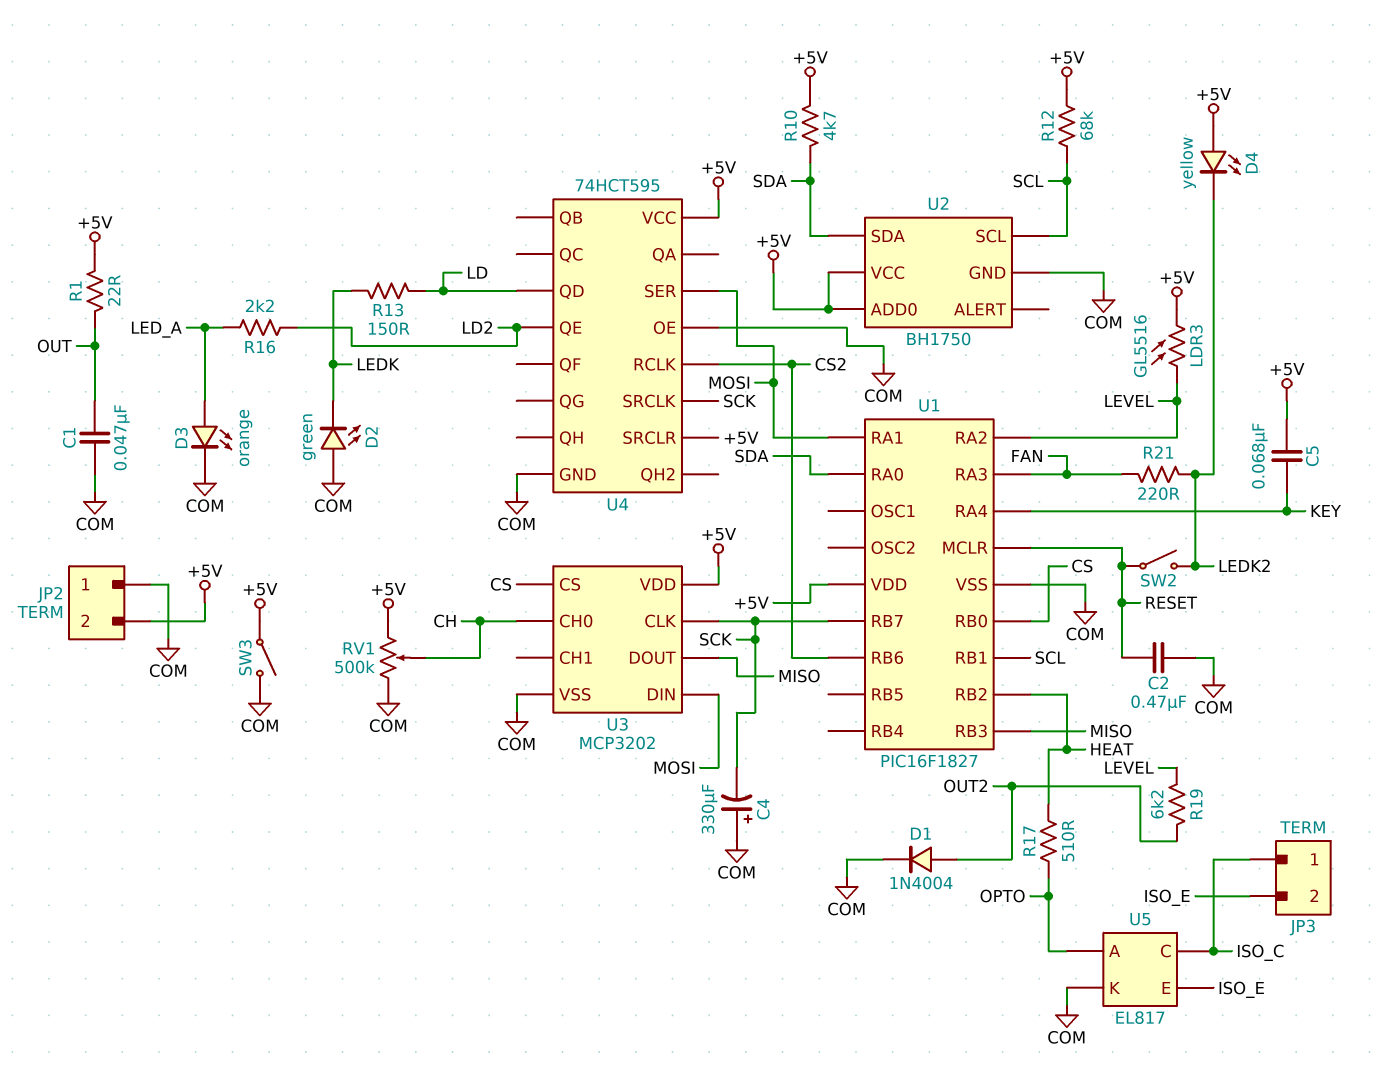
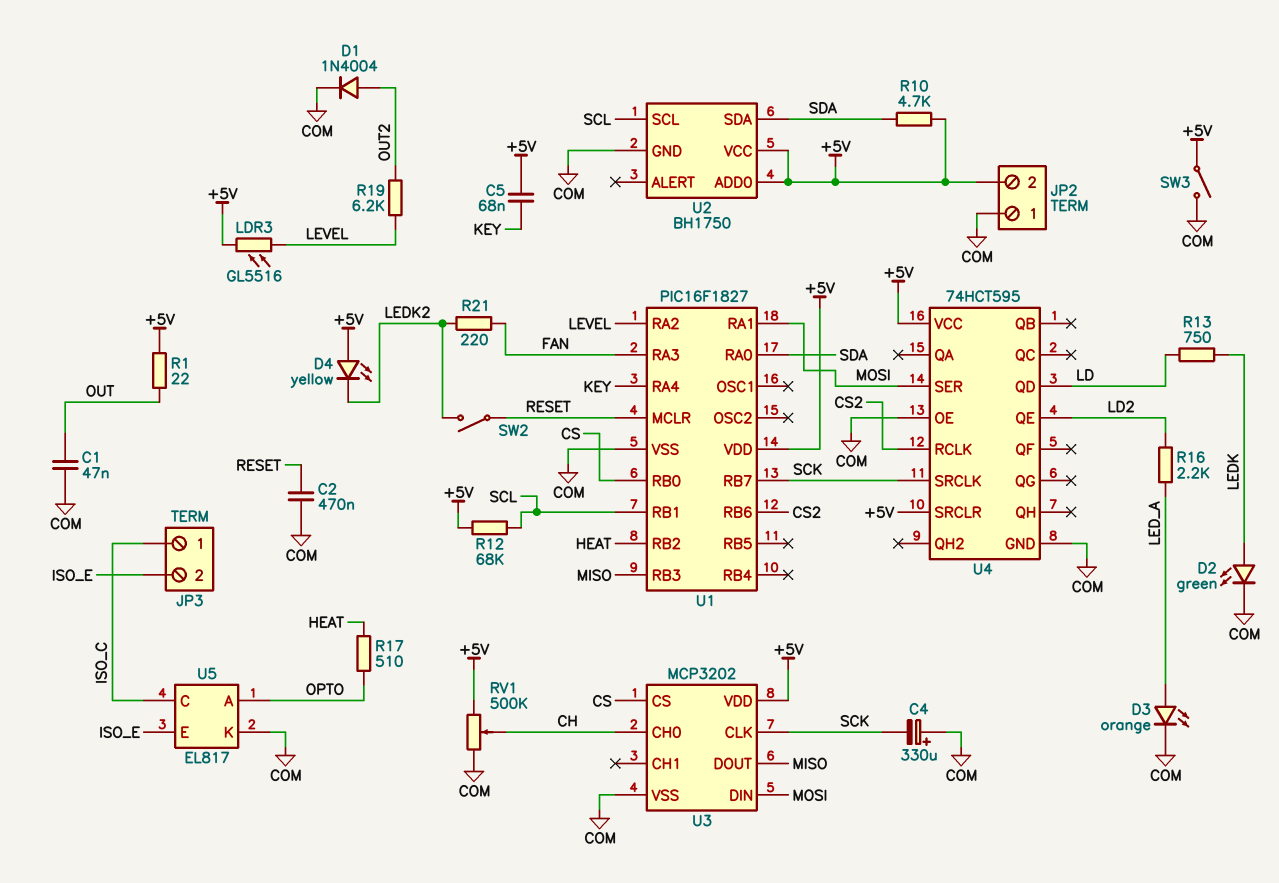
D2: LED green (A COM, K LEDK) -> LED green (A LEDK, K COM)
R13: 150 (LD, LEDK) -> 750 (LD, LEDK)

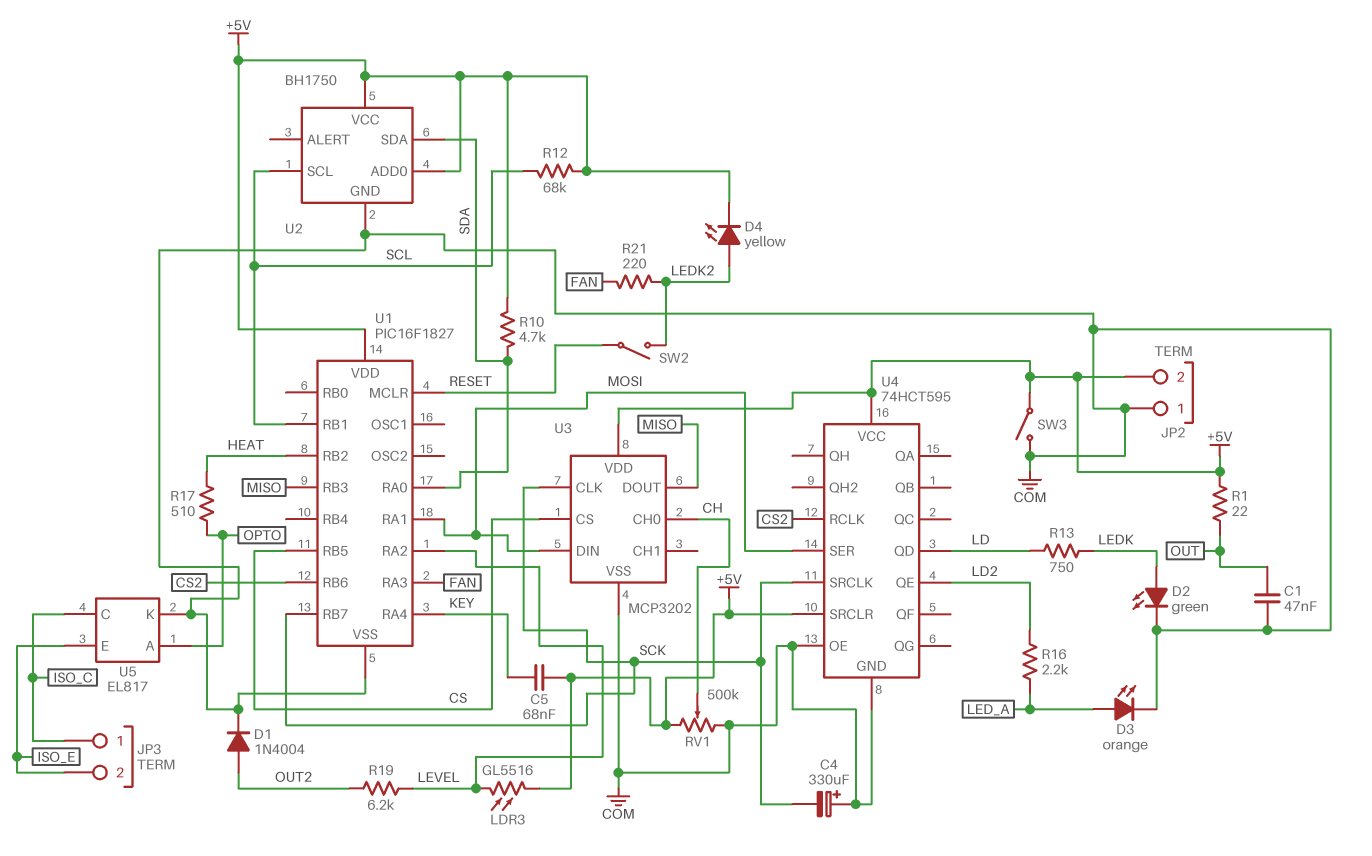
C2: 470nF (COM, RESET) -> none
D4: LED yellow (A +5V, K LEDK2) -> LED yellow (A LEDK2, K +5V)
U1 pin RB0: CS -> none
U1 pin RB5: none -> CS

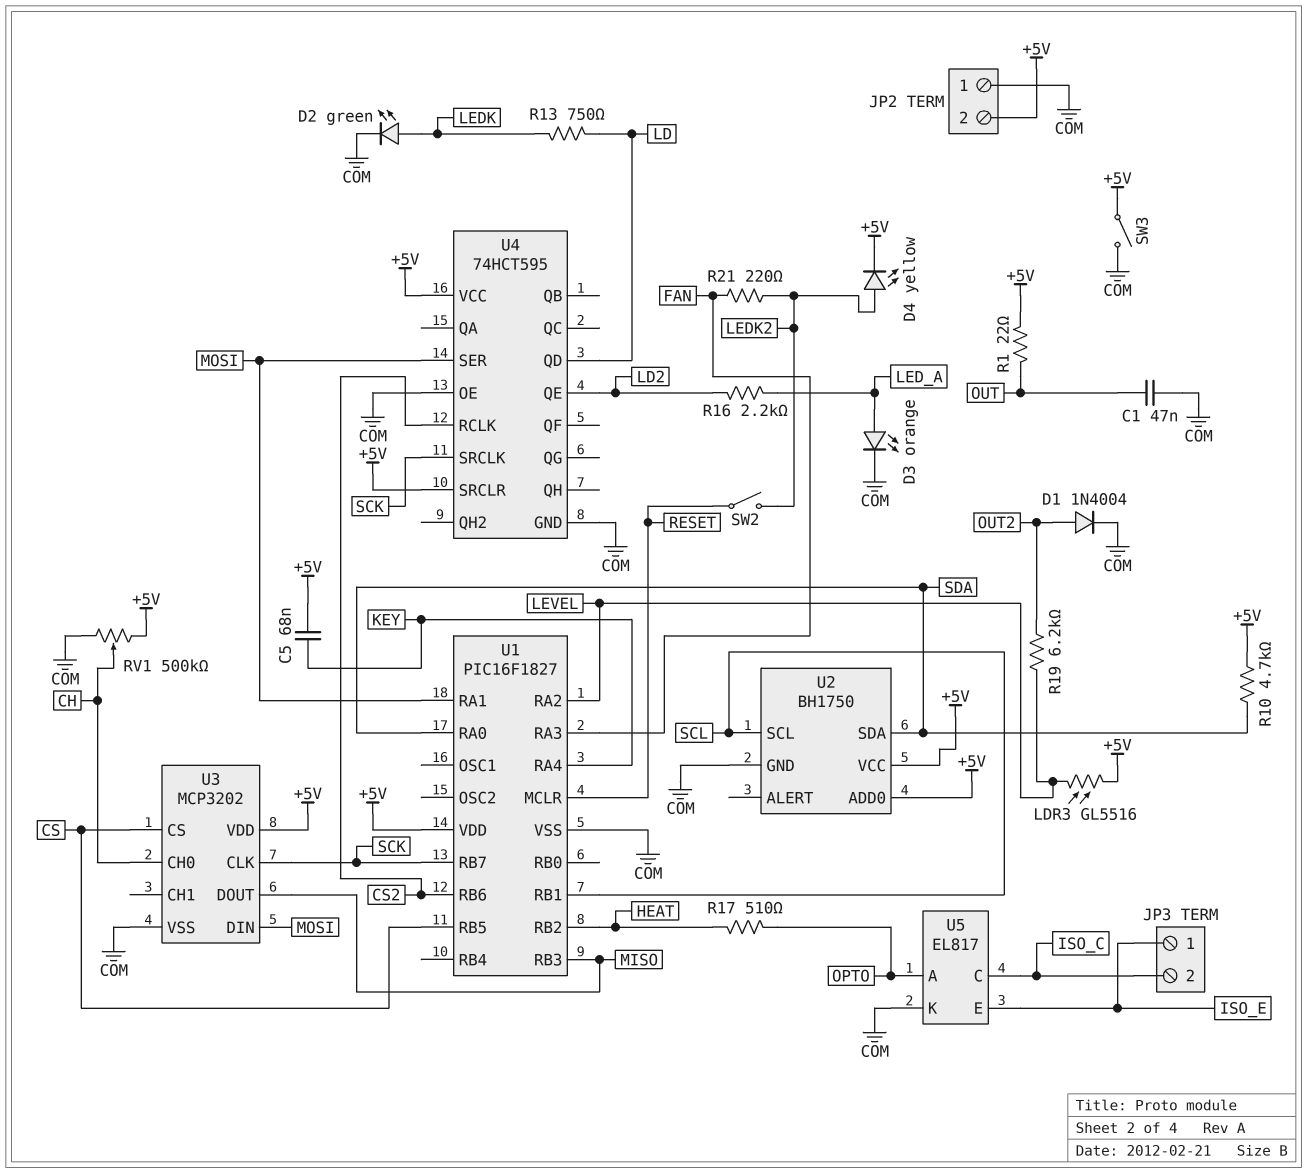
C4: 330uF (plus COM, minus SCK) -> none
JP3 pin 1: ISO_C -> ISO_E
JP3 pin 2: ISO_E -> ISO_C
R12: 68k (+5V, SCL) -> none

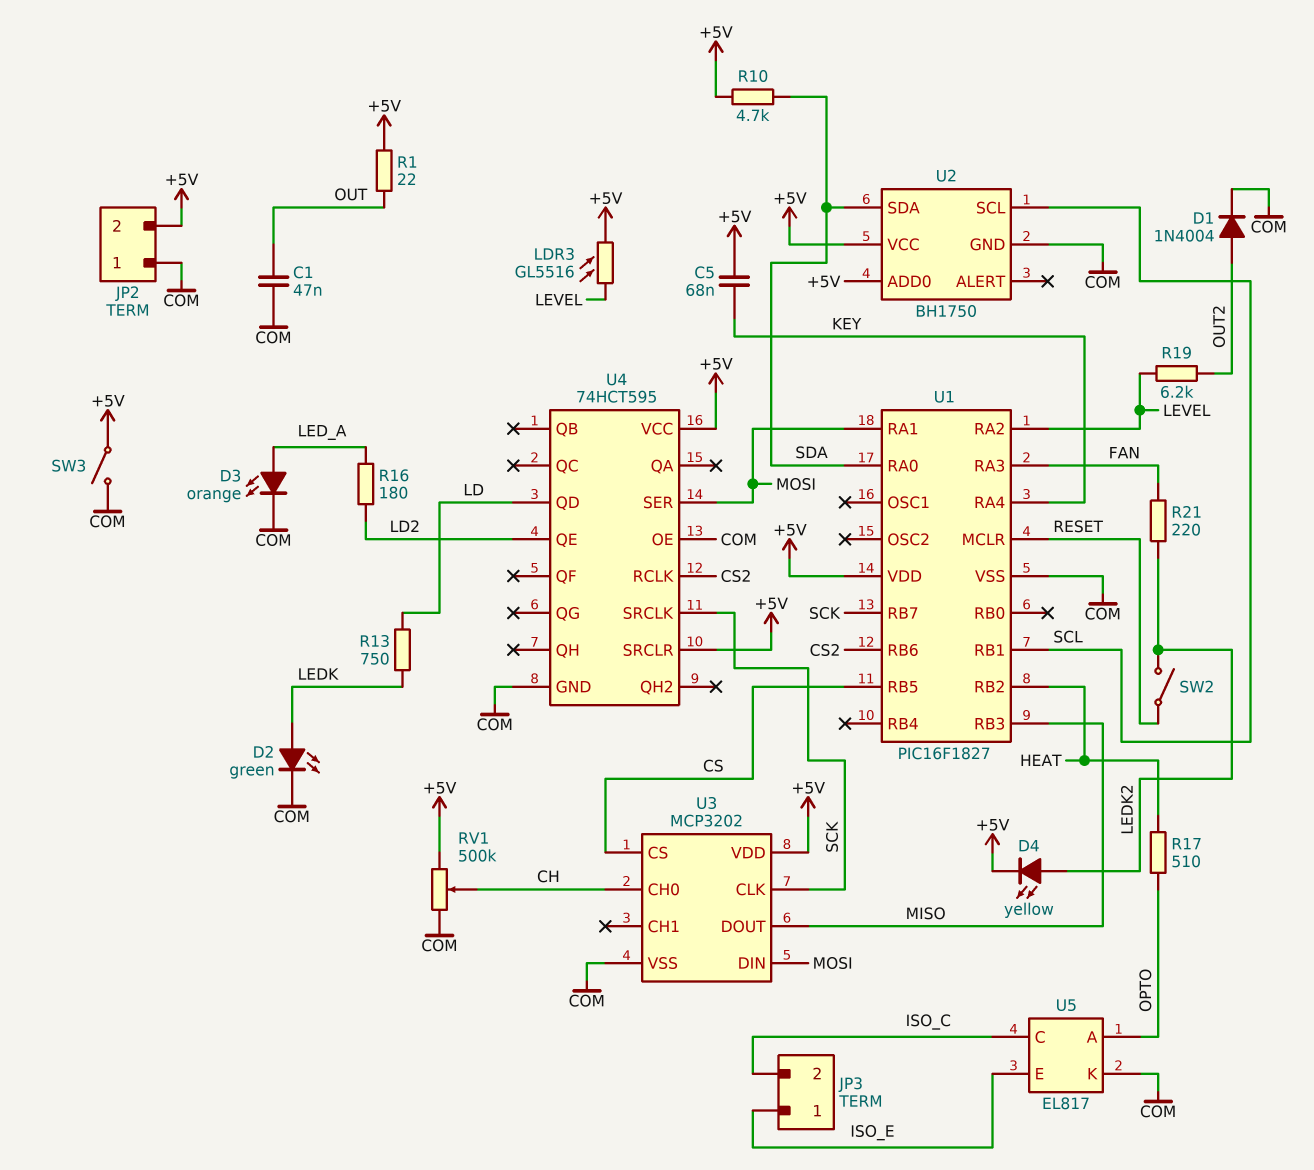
R16: 2.2k (LD2, LED_A) -> 180 (LD2, LED_A)

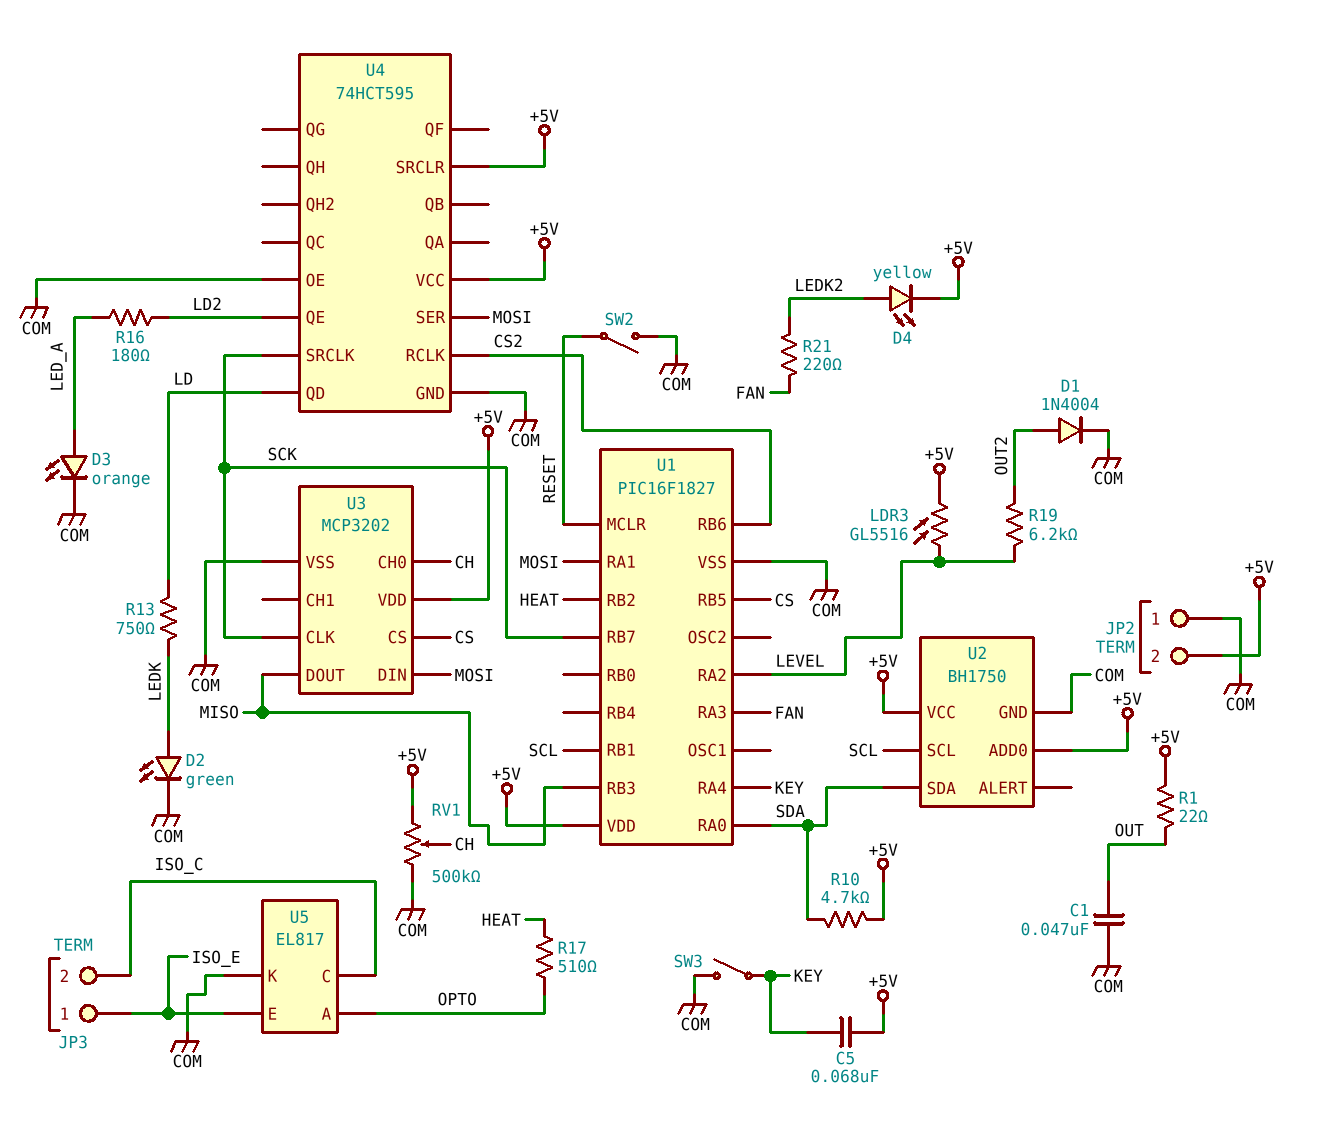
SW2: switch (LEDK2, RESET) -> switch (COM, RESET)
SW3: switch (+5V, COM) -> switch (COM, KEY)

